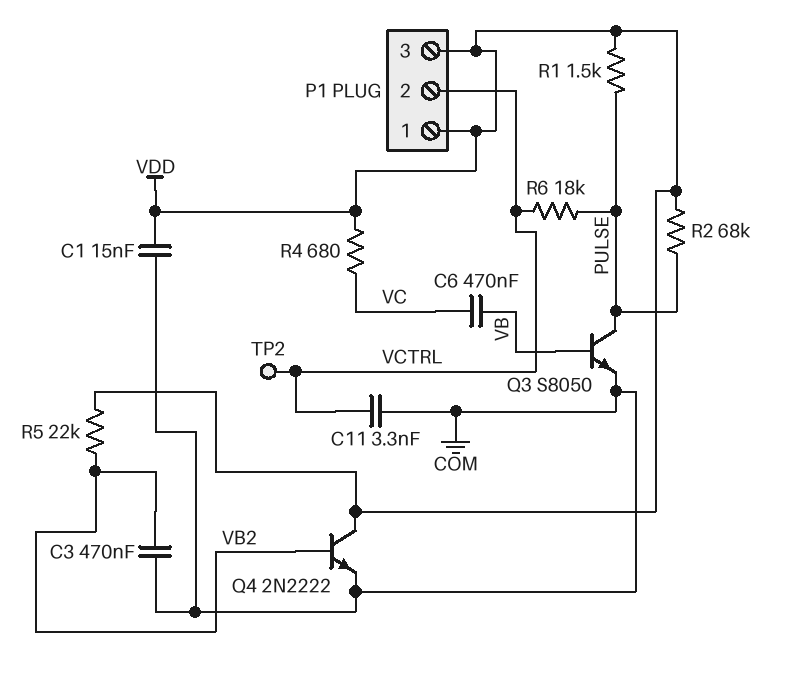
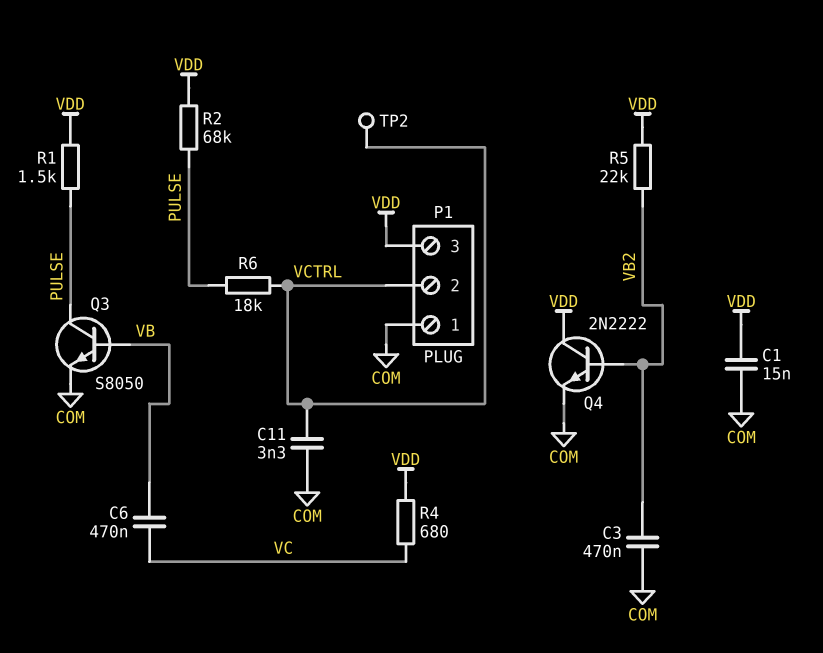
P1 pin 1: VDD -> COM

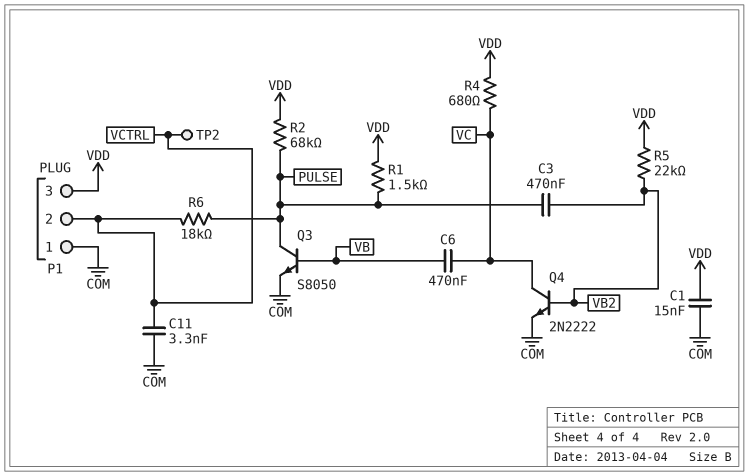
C3: 470nF (COM, VB2) -> 470nF (PULSE, VB2)
Q4: NPN 2N2222 (B VB2, C VDD, E COM) -> NPN 2N2222 (B VB2, C VC, E COM)

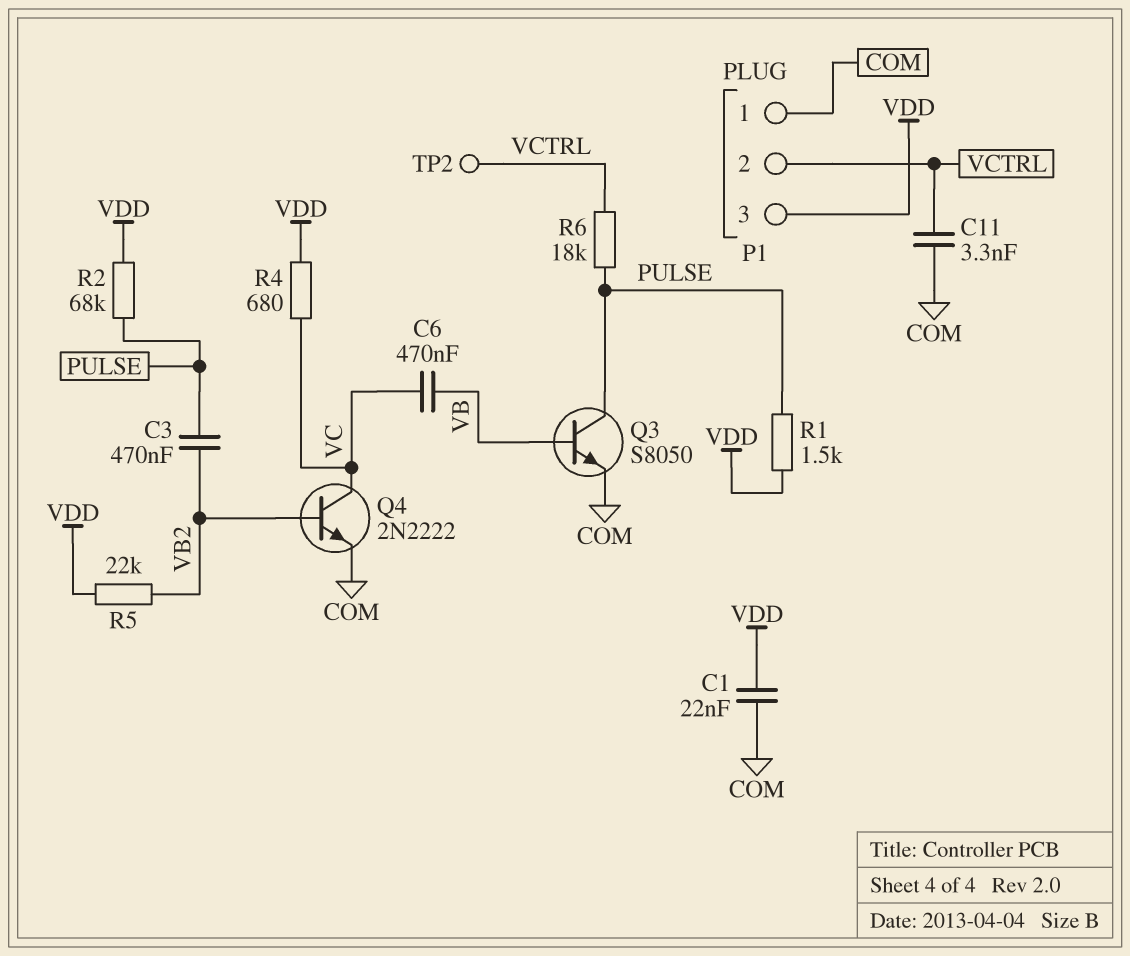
C1: 15nF (COM, VDD) -> 22nF (COM, VDD)

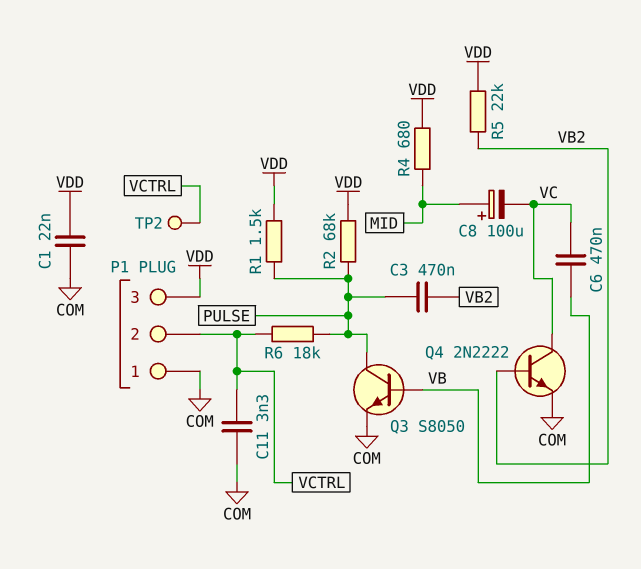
C8: none -> 100uF (plus MID, minus VC)
R4: 680 (VC, VDD) -> 680 (MID, VDD)

